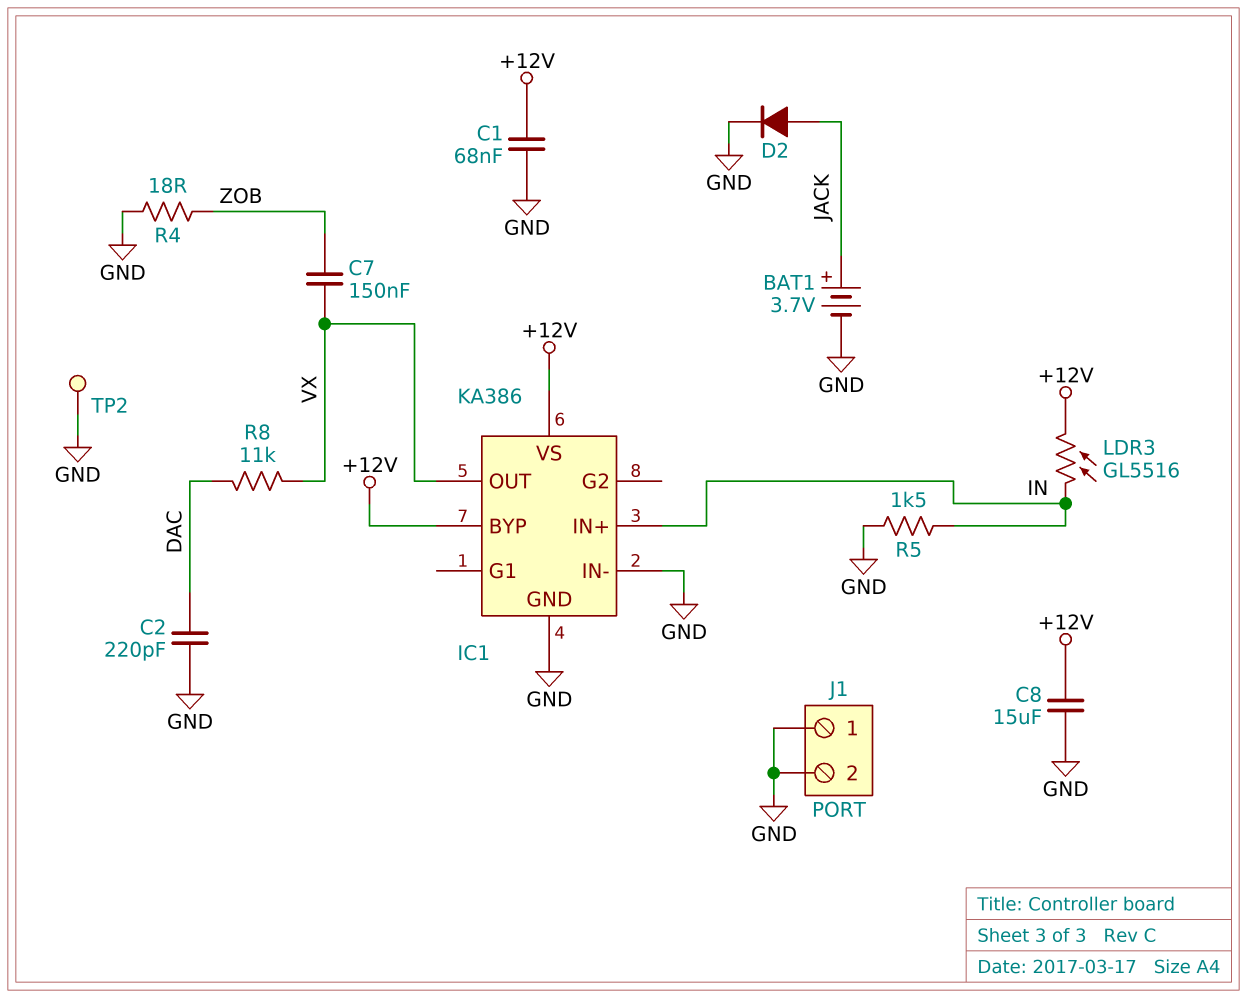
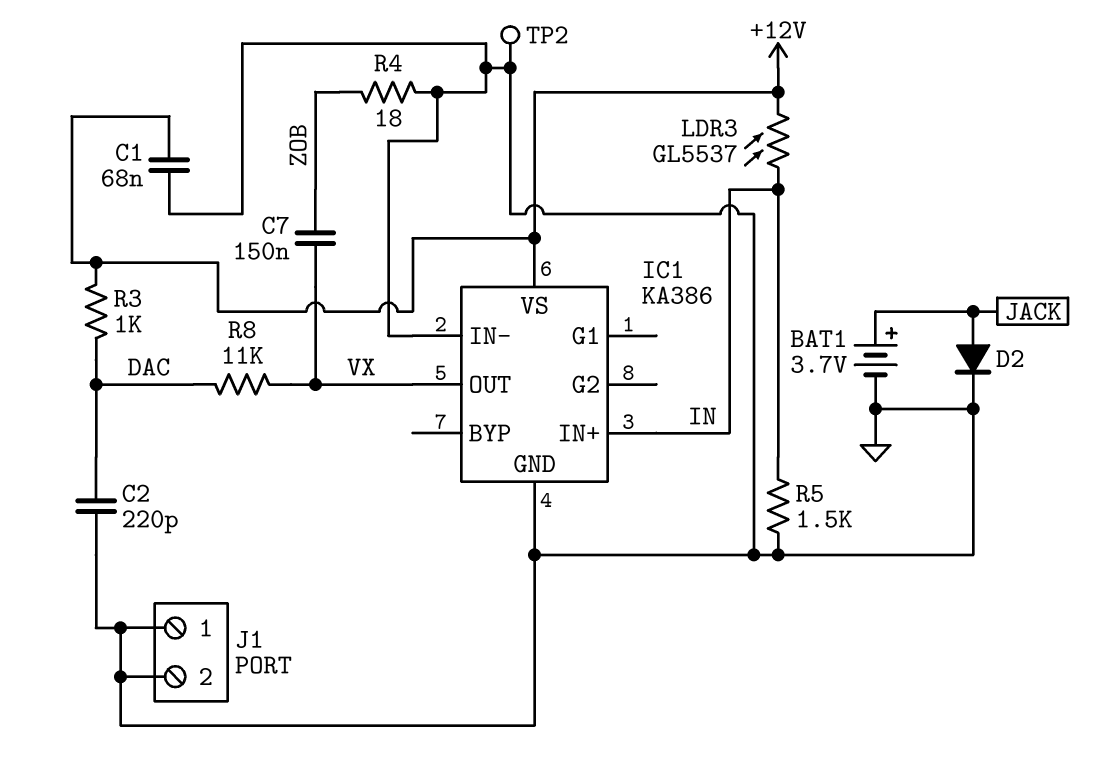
C8: 15uF (+12V, GND) -> none
IC1 pin BYP: +12V -> none
LDR3: GL5516 (+12V, IN) -> GL5537 (+12V, IN)
R3: none -> 1k (+12V, DAC)

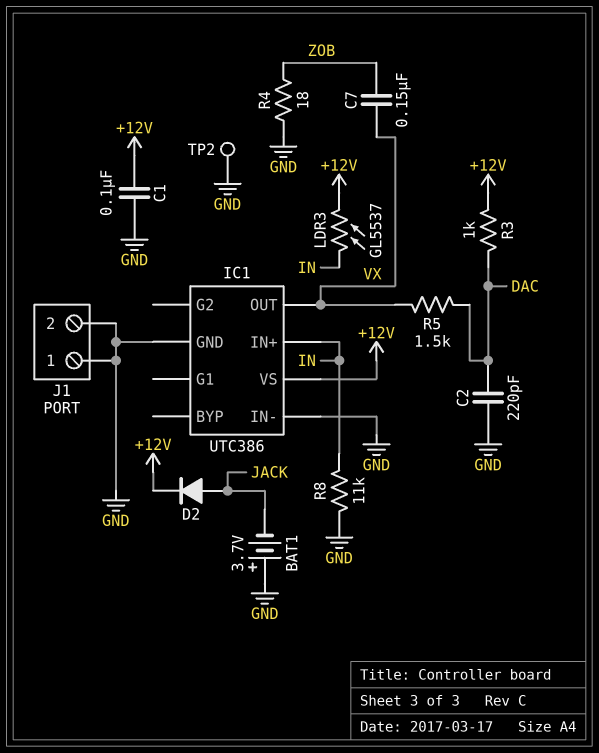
BAT1: 3.7V (plus JACK, minus GND) -> 3.7V (plus GND, minus JACK)
C1: 68nF (+12V, GND) -> 100nF (+12V, GND)
D2: diode (A JACK, K GND) -> diode (A JACK, K +12V)
IC1: KA386 -> UTC386
R5: 1.5k (GND, IN) -> 1.5k (DAC, VX)
R8: 11k (DAC, VX) -> 11k (GND, IN)

